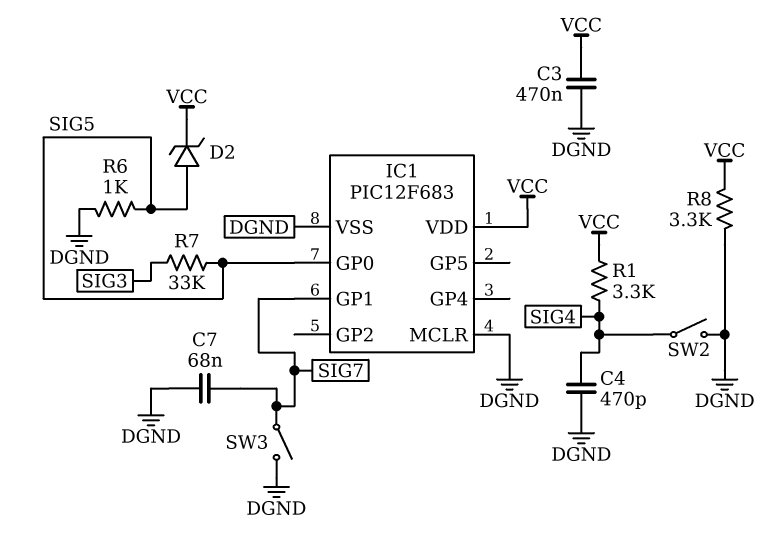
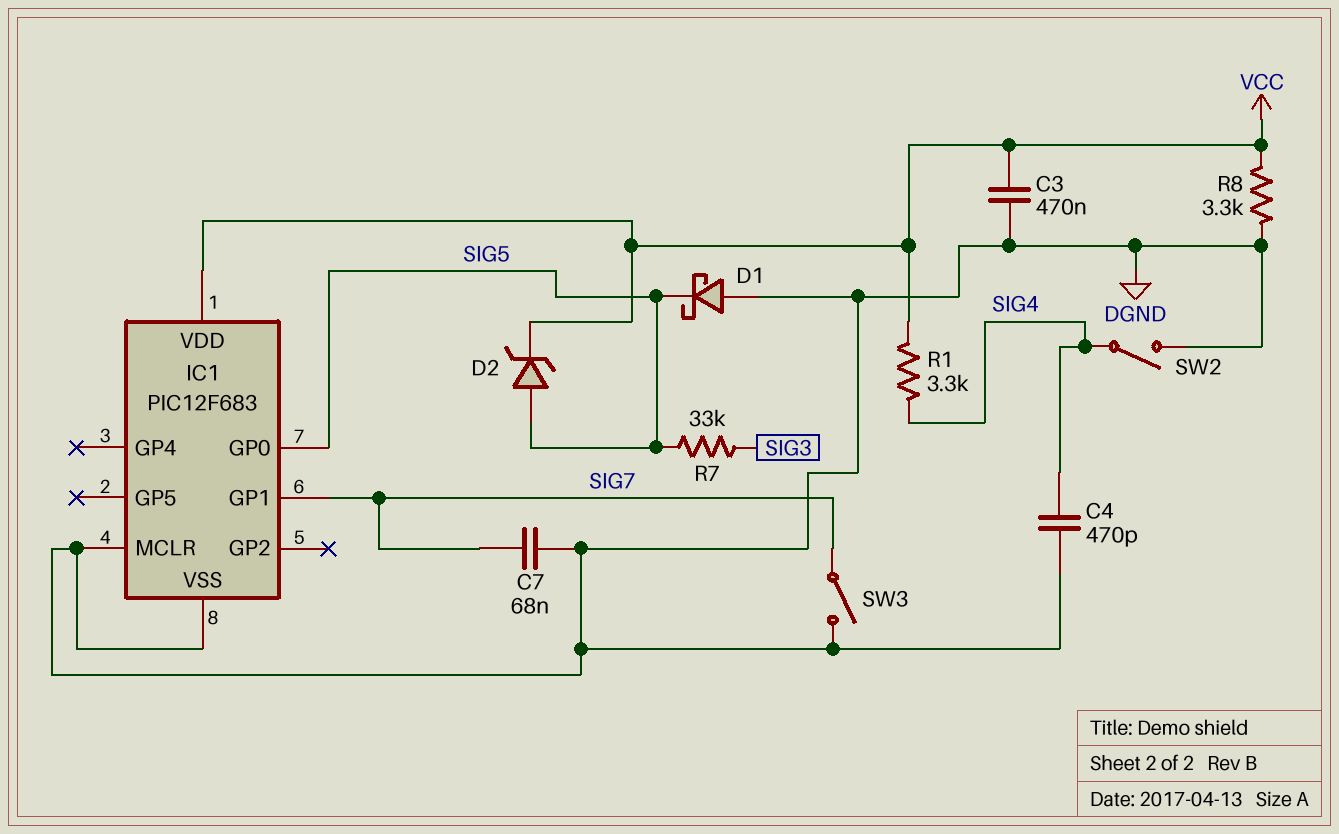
D1: none -> schottky (A DGND, K SIG5)
R6: 1k (DGND, SIG5) -> none

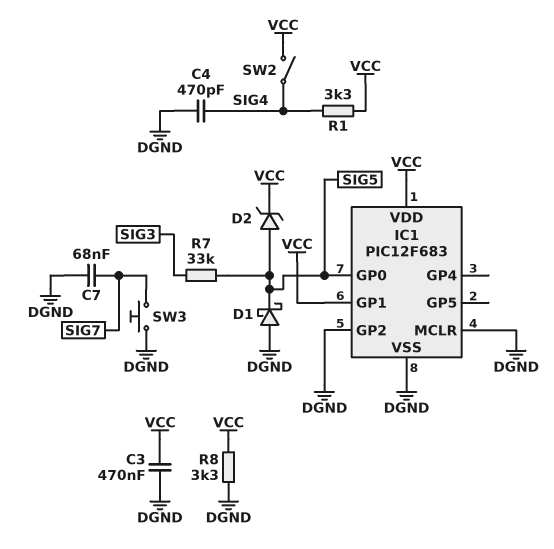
IC1 pin GP1: SIG7 -> VCC
IC1 pin GP2: none -> DGND
SW2: switch (DGND, SIG4) -> switch (SIG4, VCC)
SW3: switch (DGND, SIG7) -> button (DGND, SIG7)

